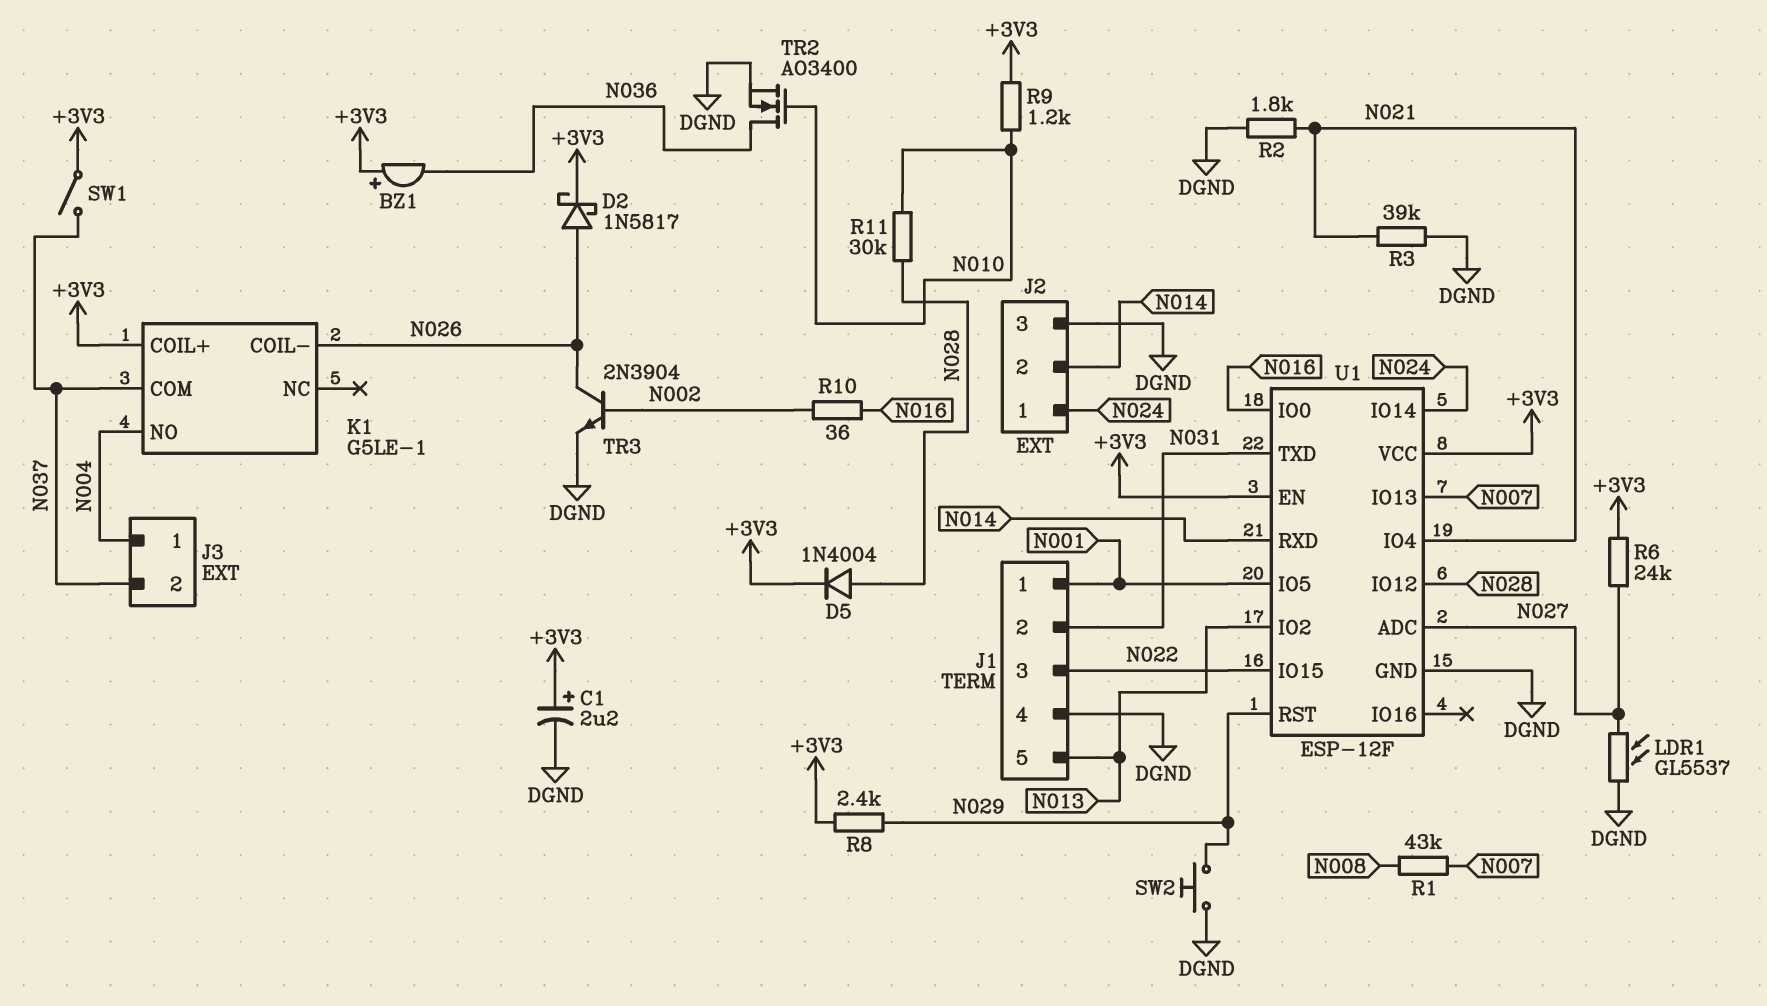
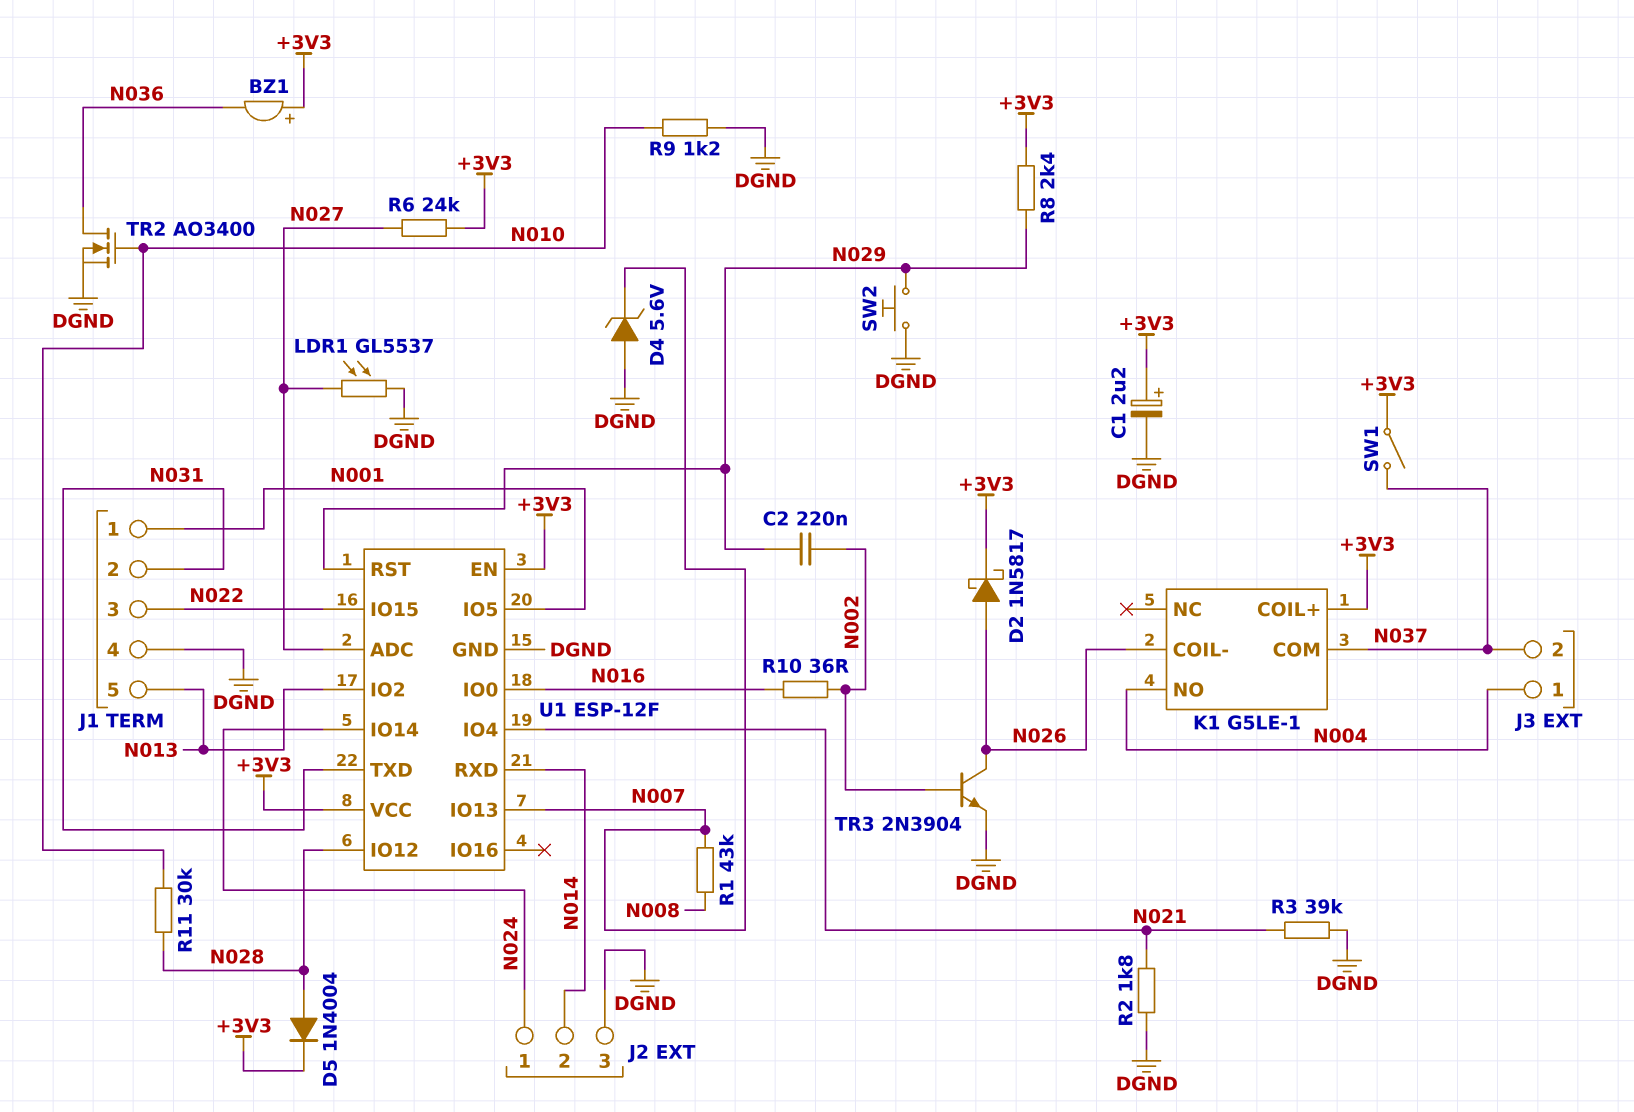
C2: none -> 220nF (N002, N029)
D4: none -> zener 5.6V (A DGND, K N007)
R9: 1.2k (+3V3, N010) -> 1.2k (DGND, N010)

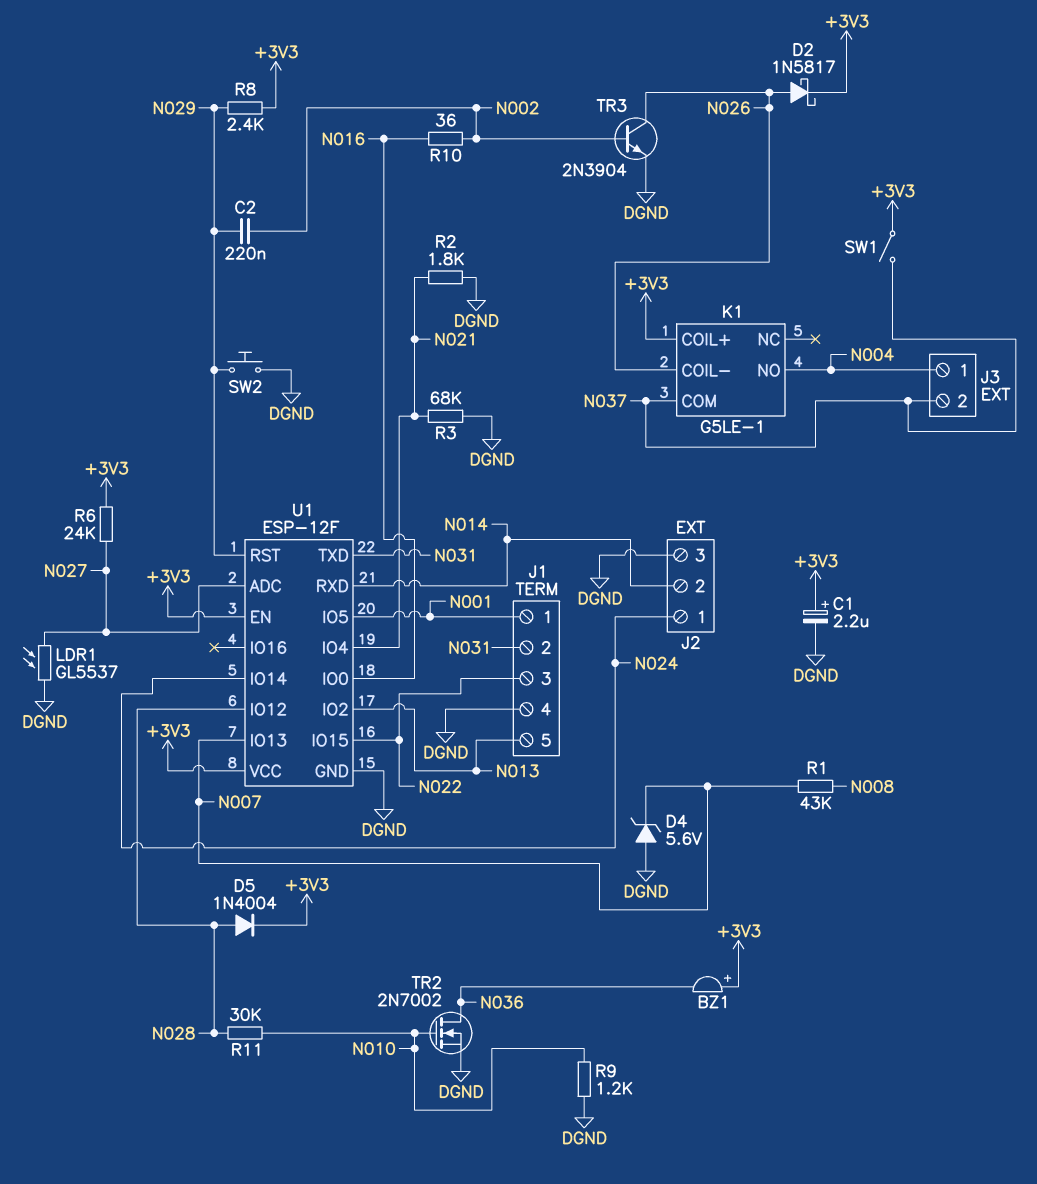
R3: 39k (DGND, N021) -> 68k (DGND, N021)
TR2: NMOS AO3400 (G N010, D N036, S DGND) -> NMOS 2N7002 (G N010, D N036, S DGND)

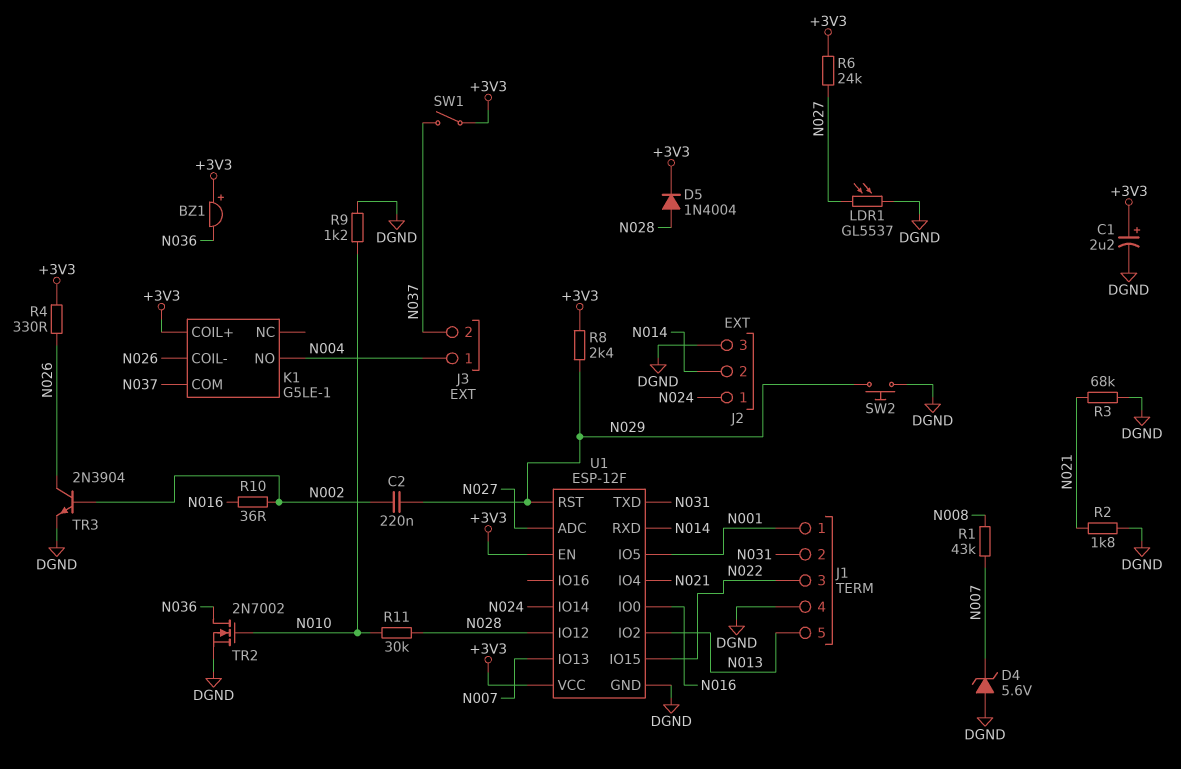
D2: schottky 1N5817 (A N026, K +3V3) -> none
R4: none -> 330 (+3V3, N026)

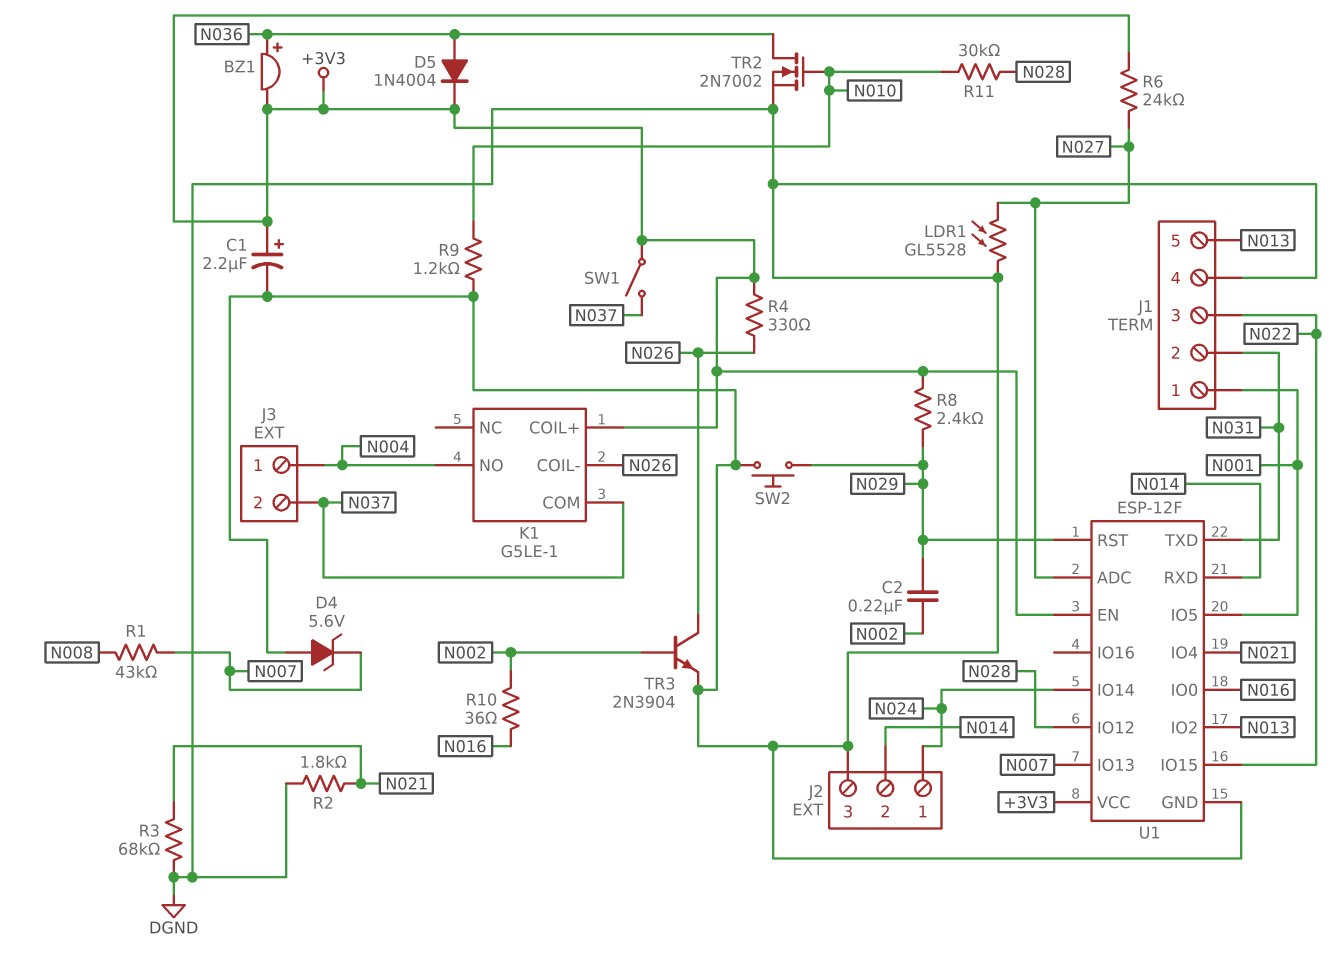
BZ1: buzzer (plus +3V3, minus N036) -> buzzer (plus N036, minus +3V3)
D5: diode 1N4004 (A N028, K +3V3) -> diode 1N4004 (A N036, K +3V3)
LDR1: GL5537 (DGND, N027) -> GL5528 (DGND, N027)

